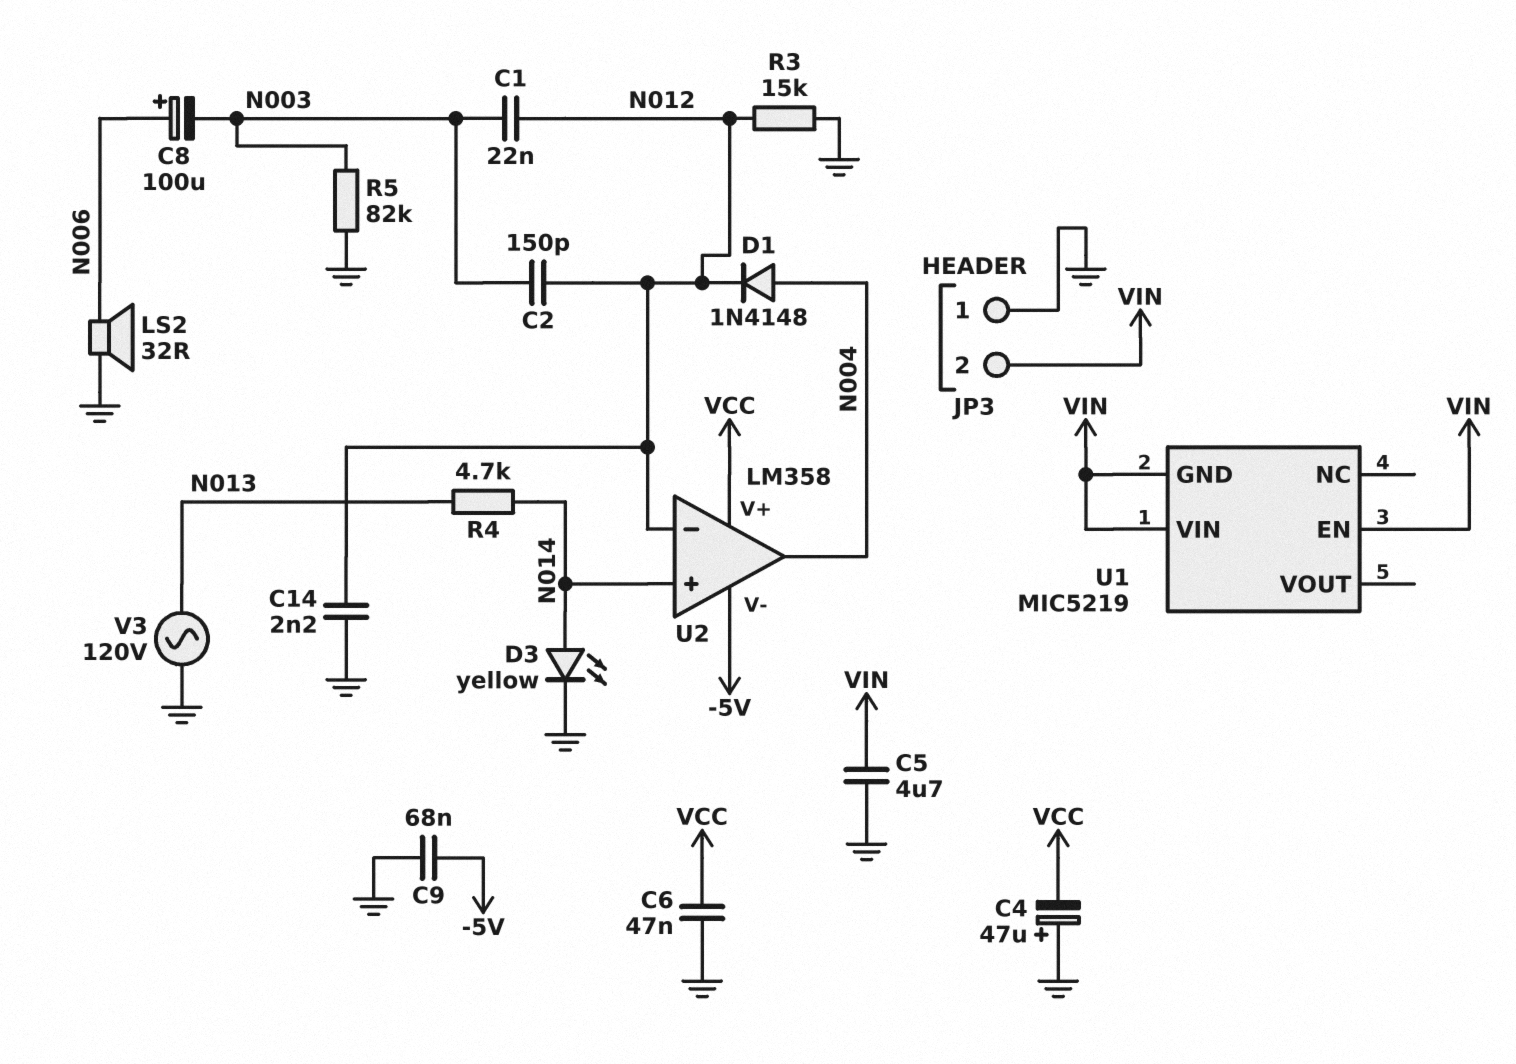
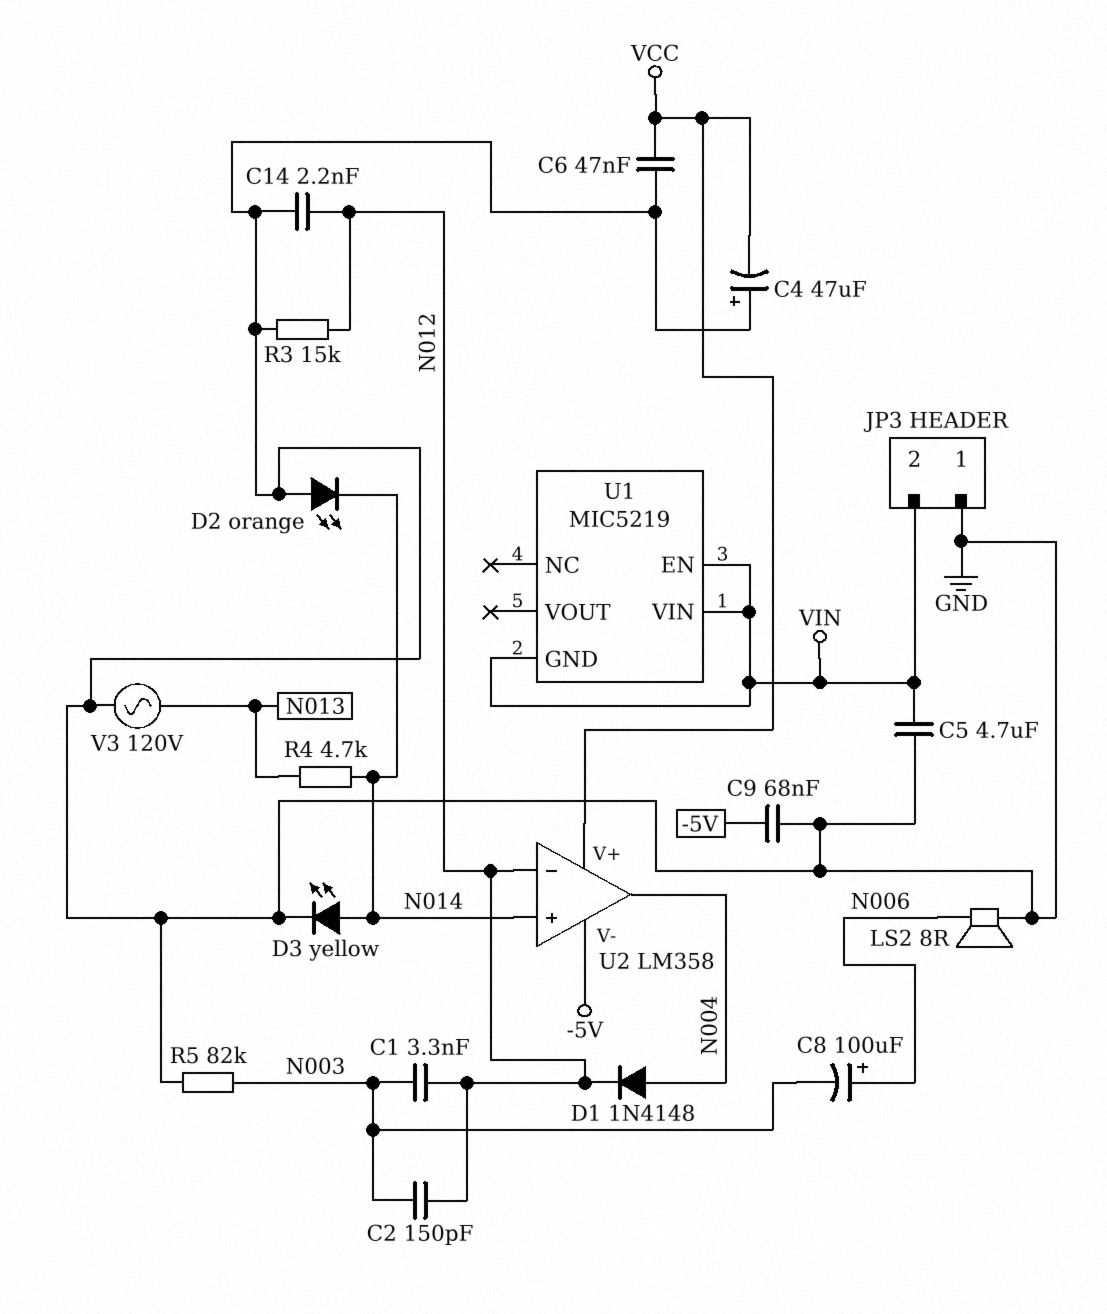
C1: 22nF (N003, N012) -> 3.3nF (N003, N012)
D2: none -> LED orange (A GND, K N014)
LS2: speaker 32R (GND, N006) -> speaker 8R (GND, N006)

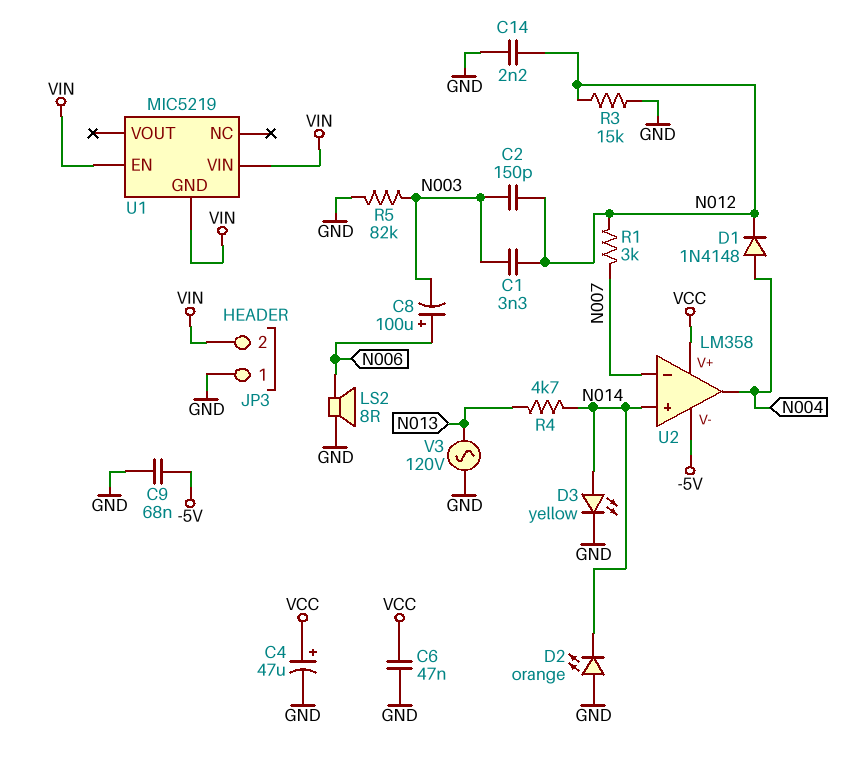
C4: 47uF (plus GND, minus VCC) -> 47uF (plus VCC, minus GND)
C5: 4.7uF (GND, VIN) -> none
R1: none -> 3k (N007, N012)
U2 pin in-: N012 -> N007

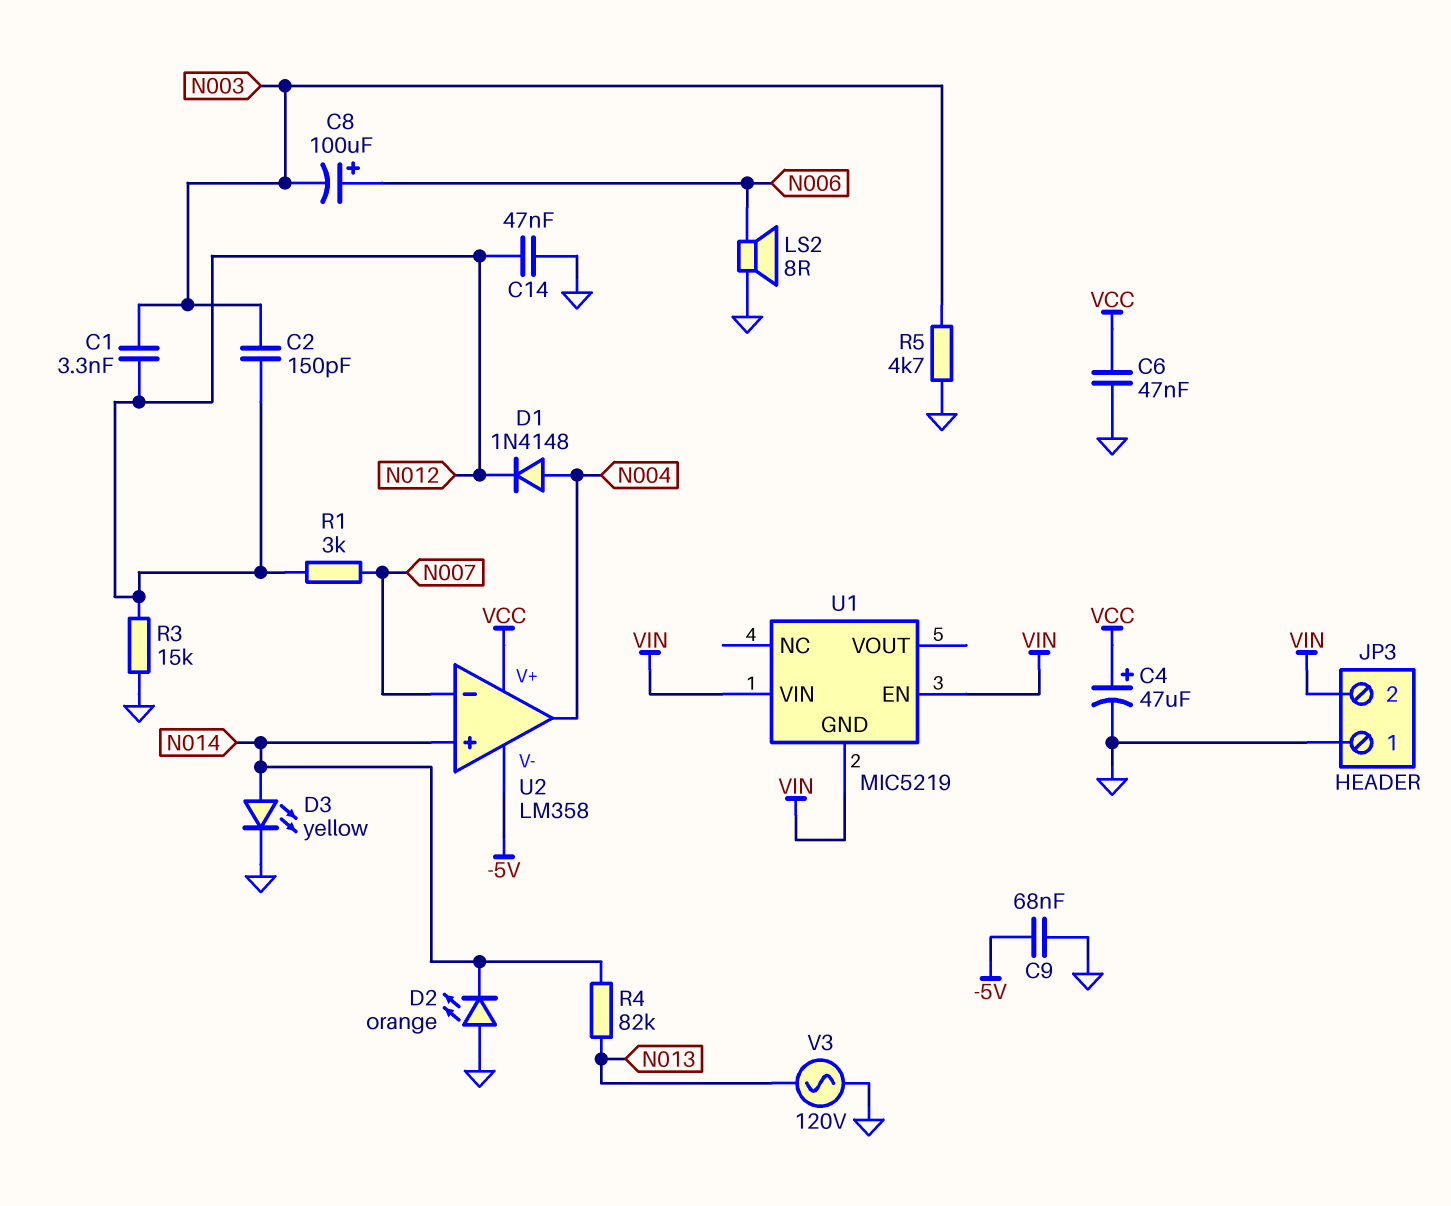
C14: 2.2nF (GND, N012) -> 47nF (GND, N012)
R4: 4.7k (N013, N014) -> 82k (N013, N014)
R5: 82k (GND, N003) -> 4.7k (GND, N003)

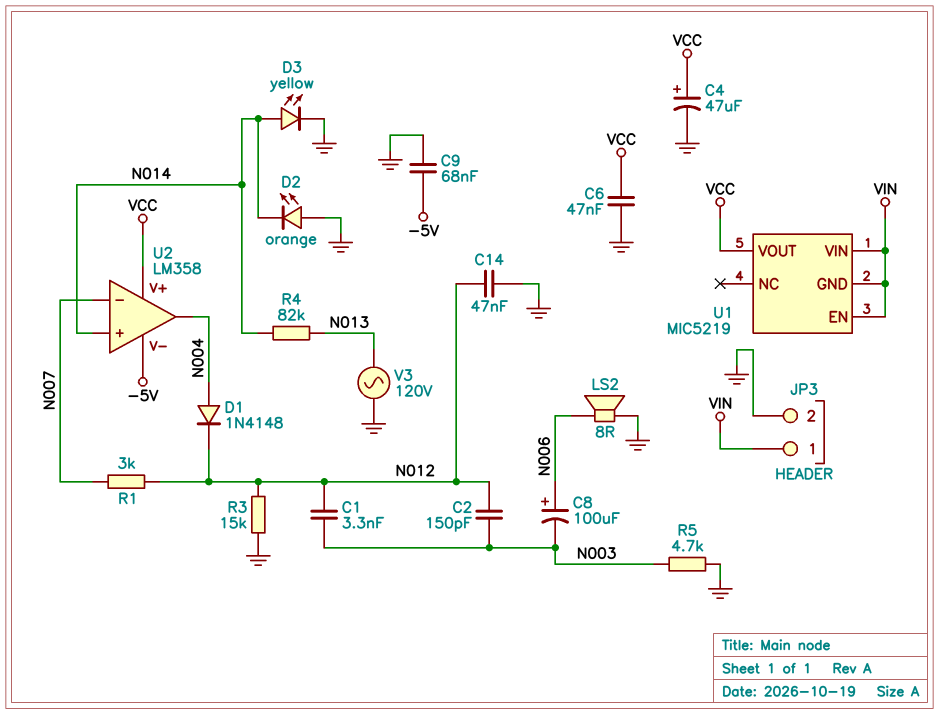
JP3 pin 1: GND -> VIN
JP3 pin 2: VIN -> GND
U1 pin VOUT: none -> VCC

